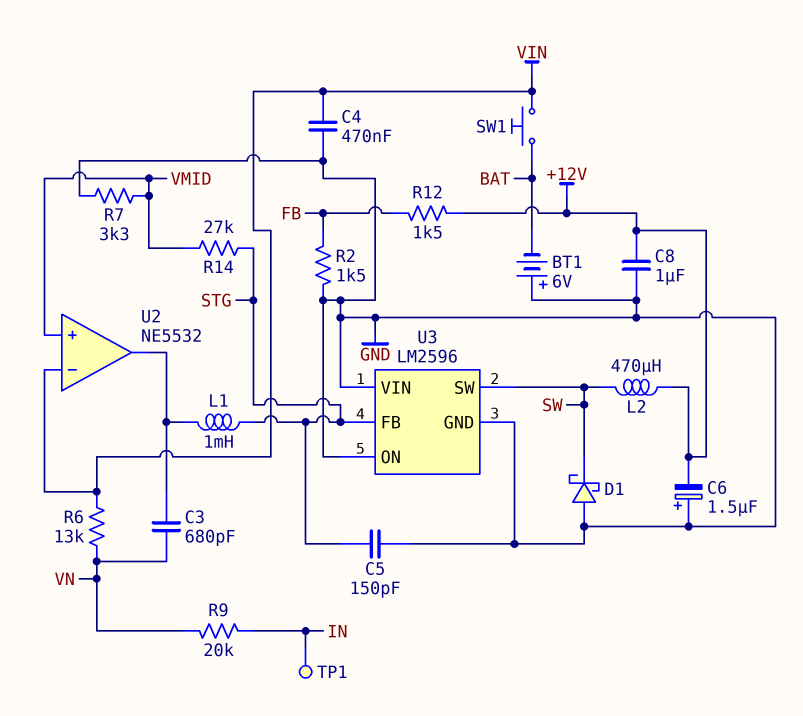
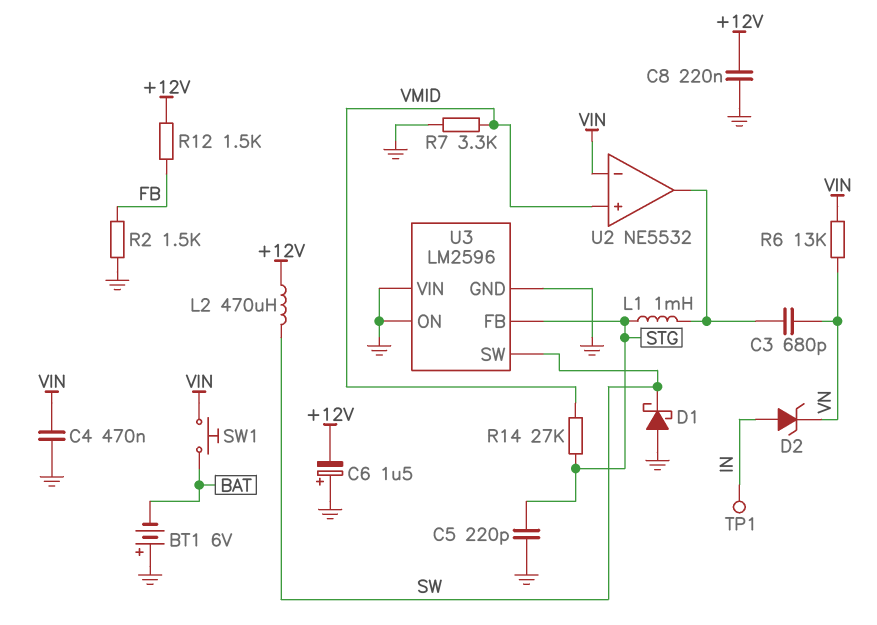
C5: 150pF (GND, STG) -> 220pF (GND, STG)
C8: 1uF (+12V, GND) -> 220nF (+12V, GND)
D2: none -> zener (A IN, K VN)
R9: 20k (IN, VN) -> none

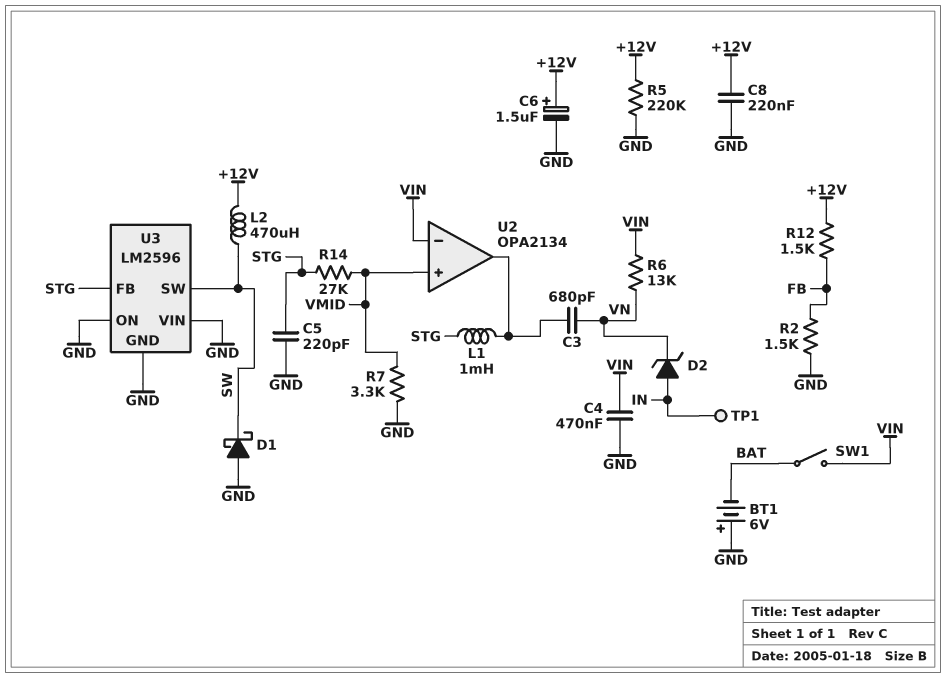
C6: 1.5uF (plus GND, minus +12V) -> 1.5uF (plus +12V, minus GND)
R5: none -> 220k (+12V, GND)
SW1: button (BAT, VIN) -> switch (BAT, VIN)
U2: NE5532 -> OPA2134

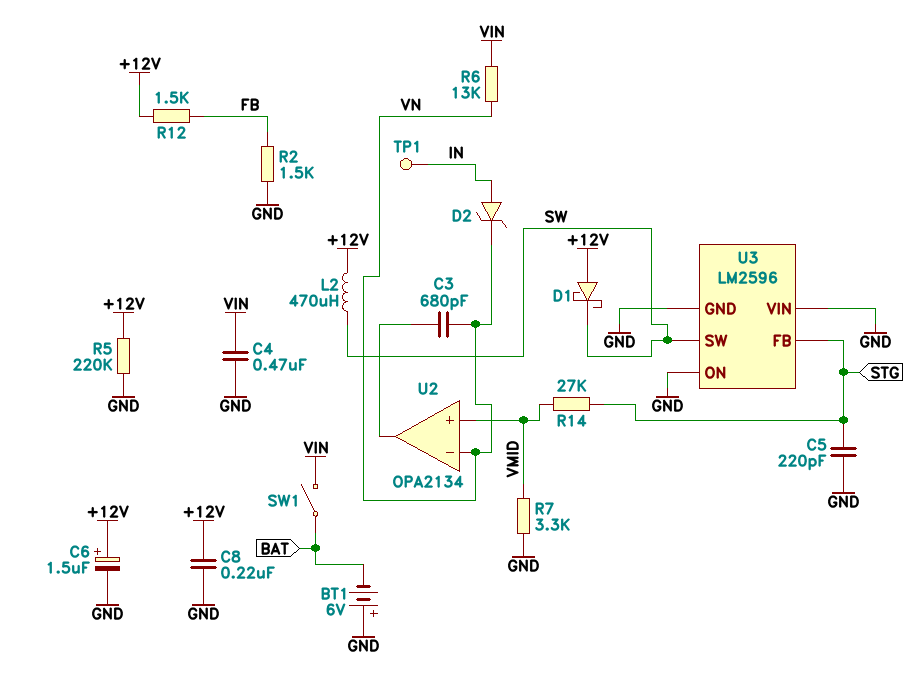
D1: schottky (A GND, K SW) -> schottky (A +12V, K SW)
L1: 1mH (STG, U2/out) -> none
U2 pin in-: VIN -> VN

